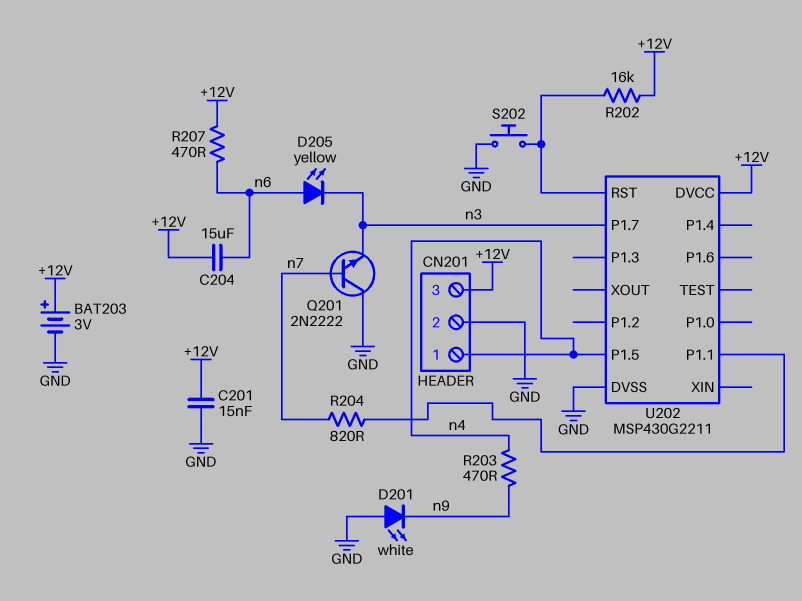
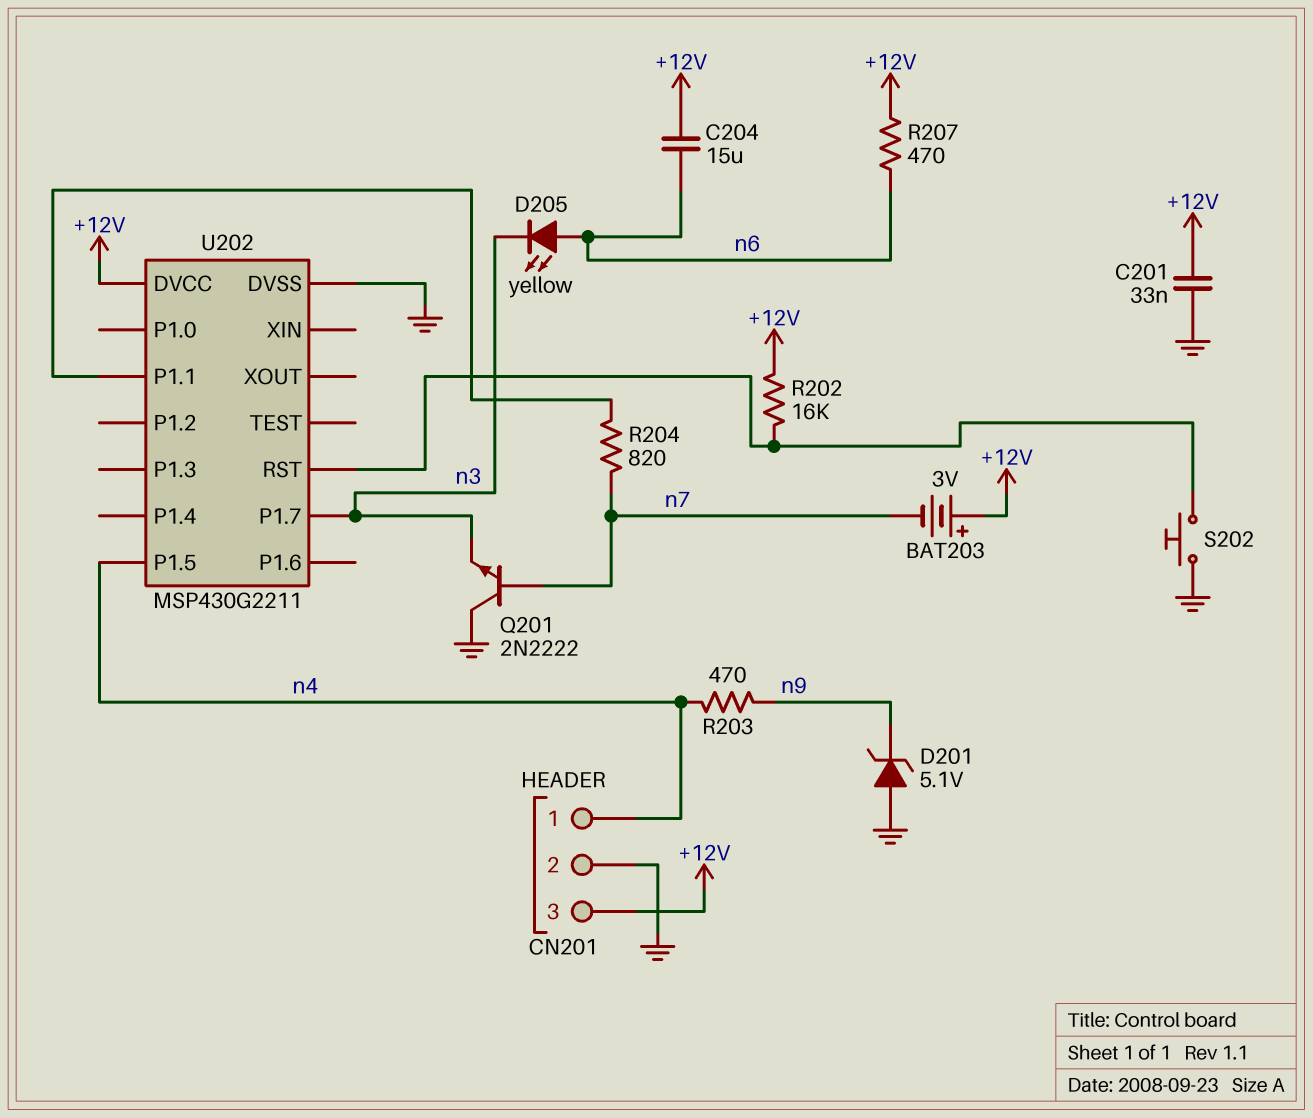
BAT203: 3V (plus +12V, minus GND) -> 3V (plus +12V, minus n7)
C201: 15nF (+12V, GND) -> 33nF (+12V, GND)
D201: LED white (A GND, K n9) -> zener 5.1V (A GND, K n9)

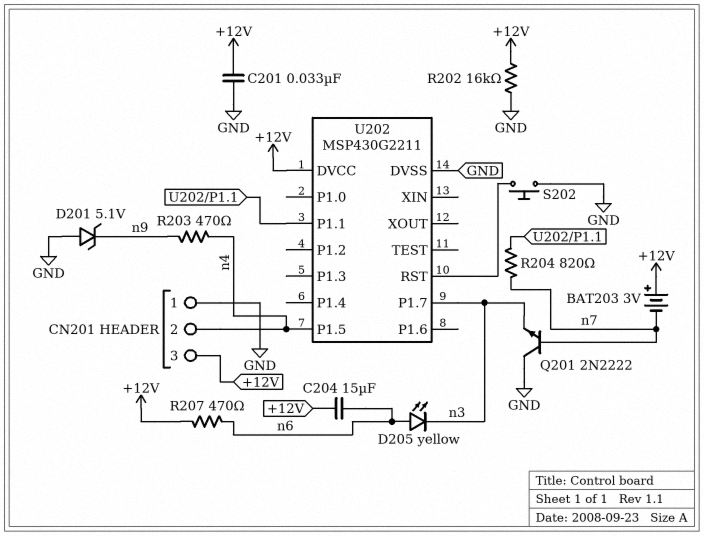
CN201 pin 1: n4 -> GND
CN201 pin 2: GND -> n4
R202: 16k (+12V, U202/RST) -> 16k (+12V, GND)

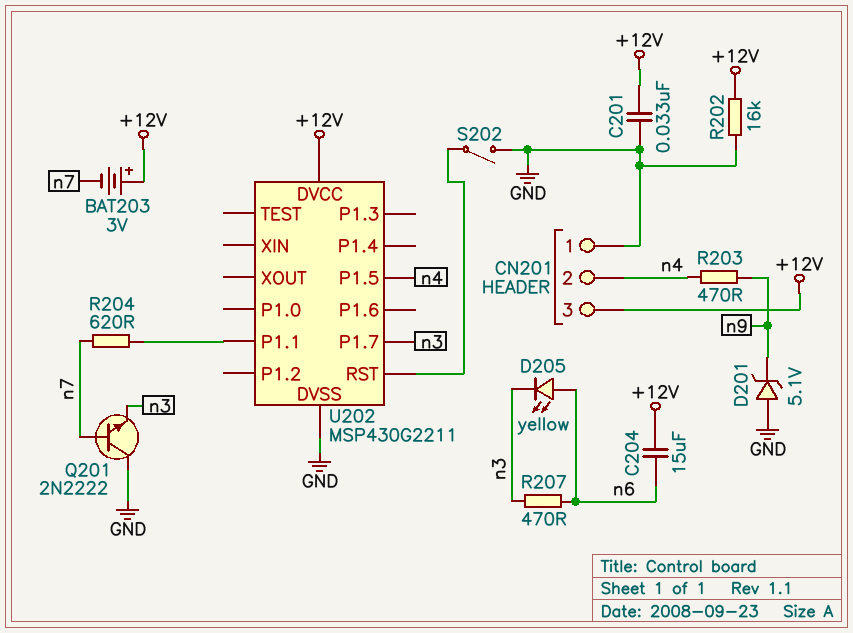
R204: 820 (U202/P1.1, n7) -> 620 (U202/P1.1, n7)
R207: 470 (+12V, n6) -> 470 (n3, n6)
S202: button (GND, U202/RST) -> switch (GND, U202/RST)

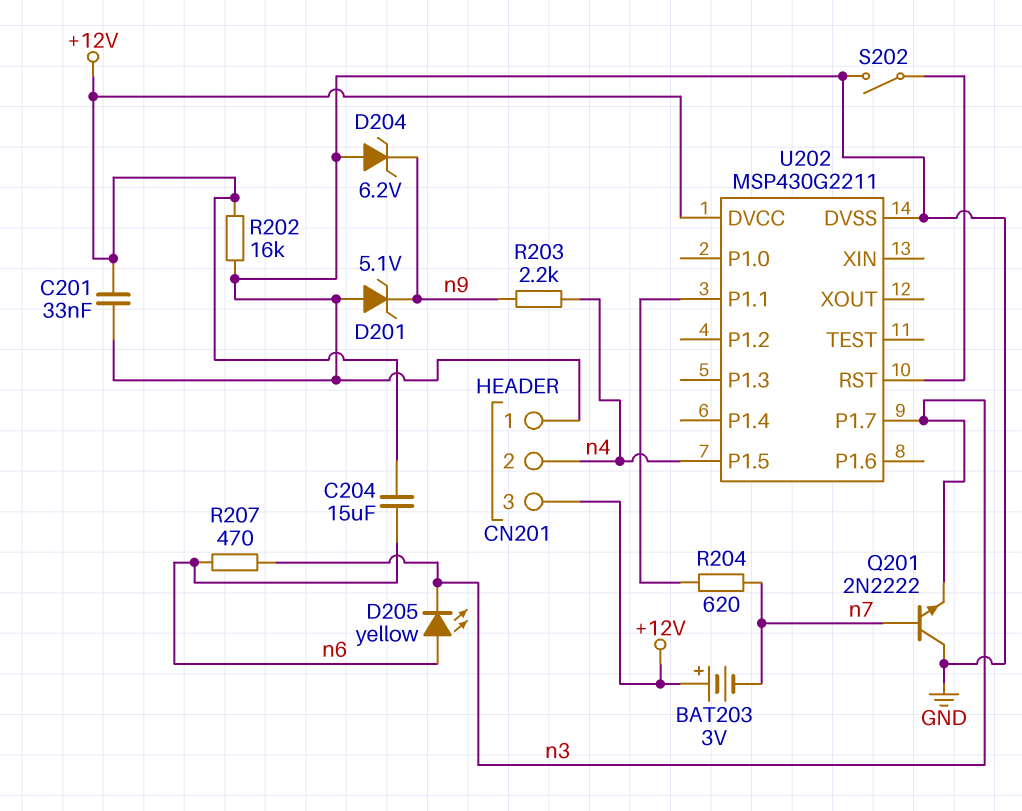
D204: none -> zener 6.2V (A GND, K n9)
R203: 470 (n4, n9) -> 2.2k (n4, n9)

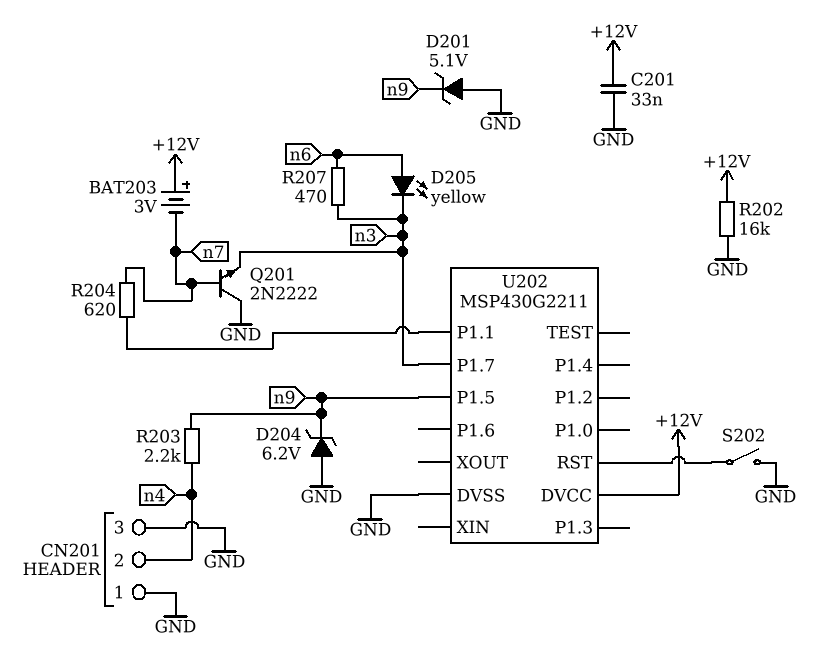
C204: 15uF (+12V, n6) -> none
CN201 pin 3: +12V -> GND
U202 pin P1.5: n4 -> n9

